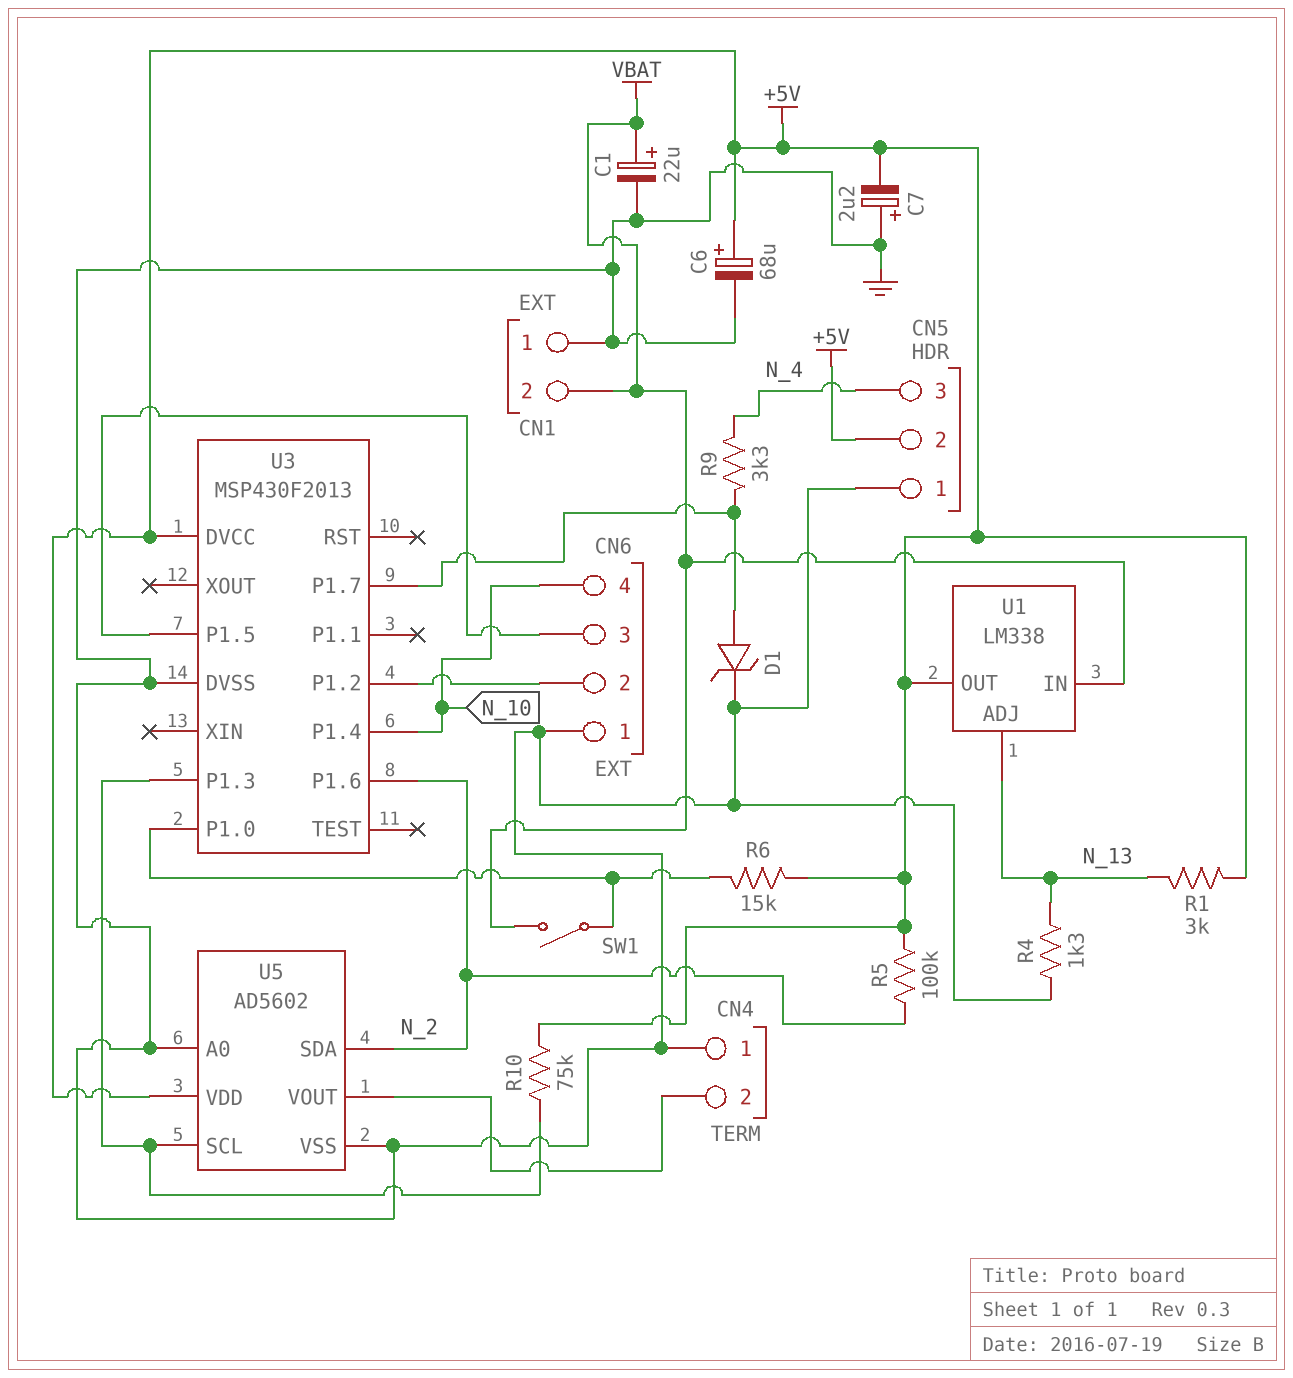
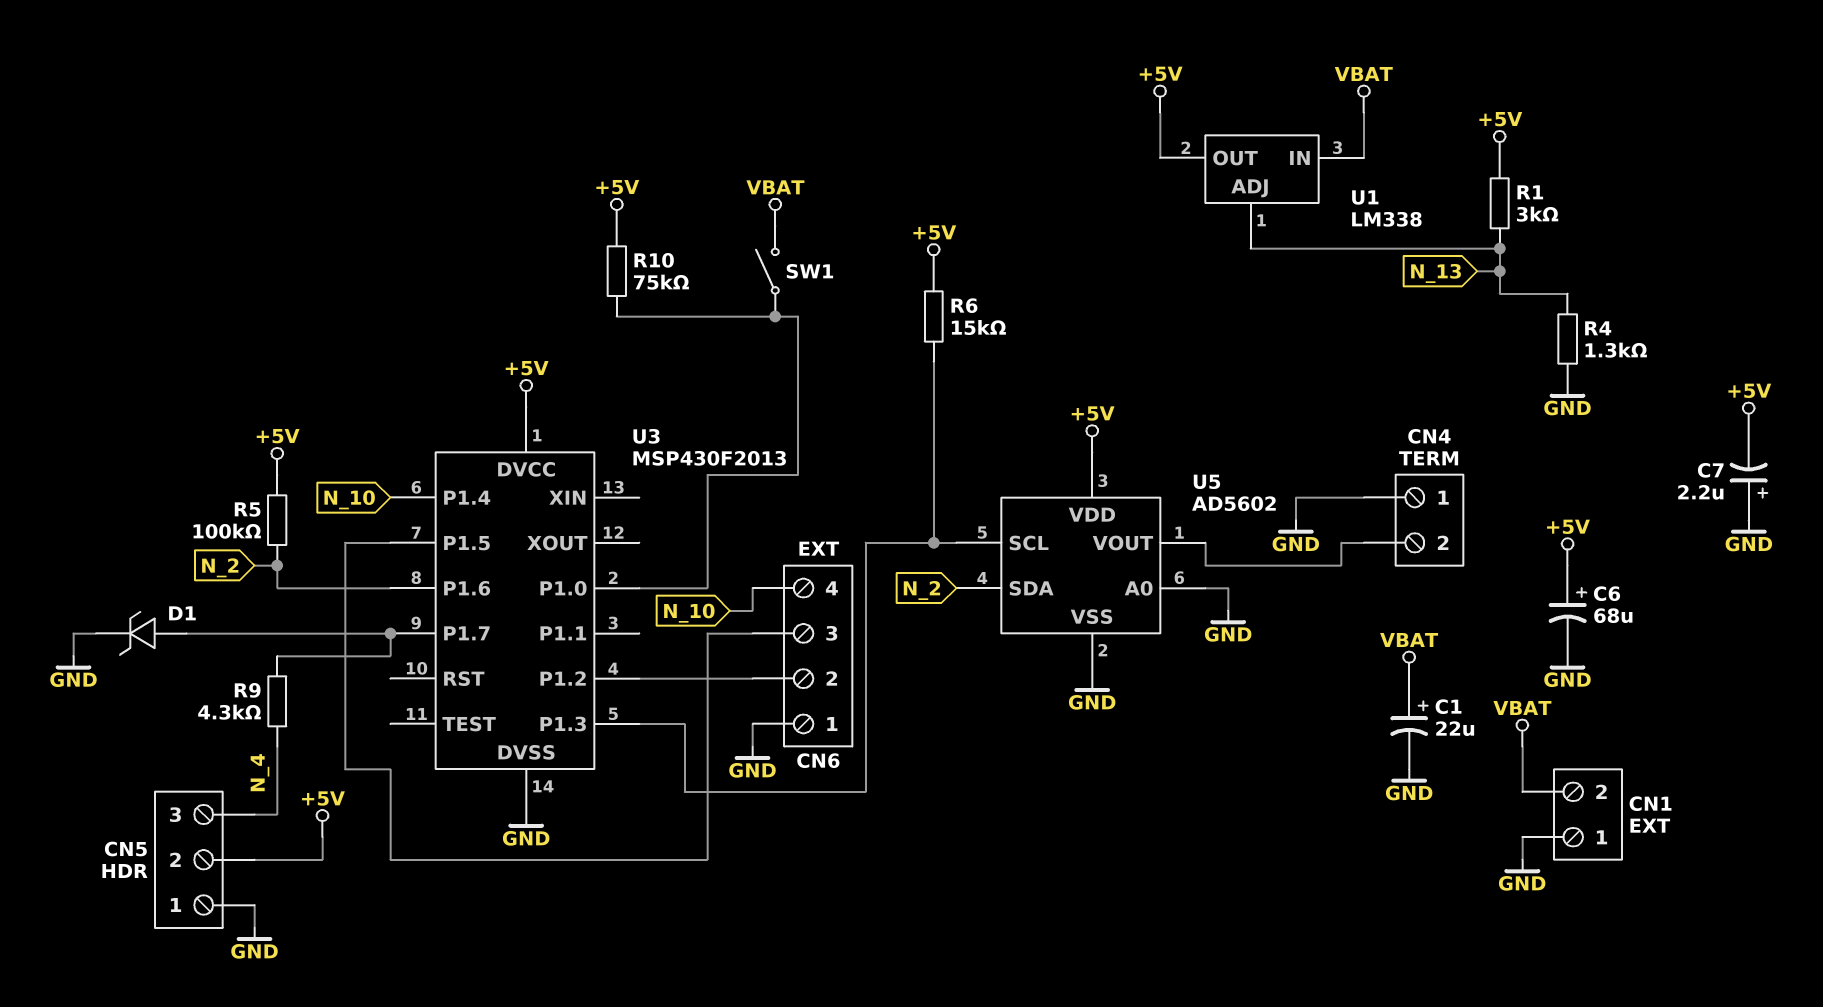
R6: 15k (+5V, U3/P1.0) -> 15k (+5V, U3/P1.3)
R9: 3.3k (N_4, U3/P1.7) -> 4.3k (N_4, U3/P1.7)
R10: 75k (+5V, U3/P1.3) -> 75k (+5V, U3/P1.0)

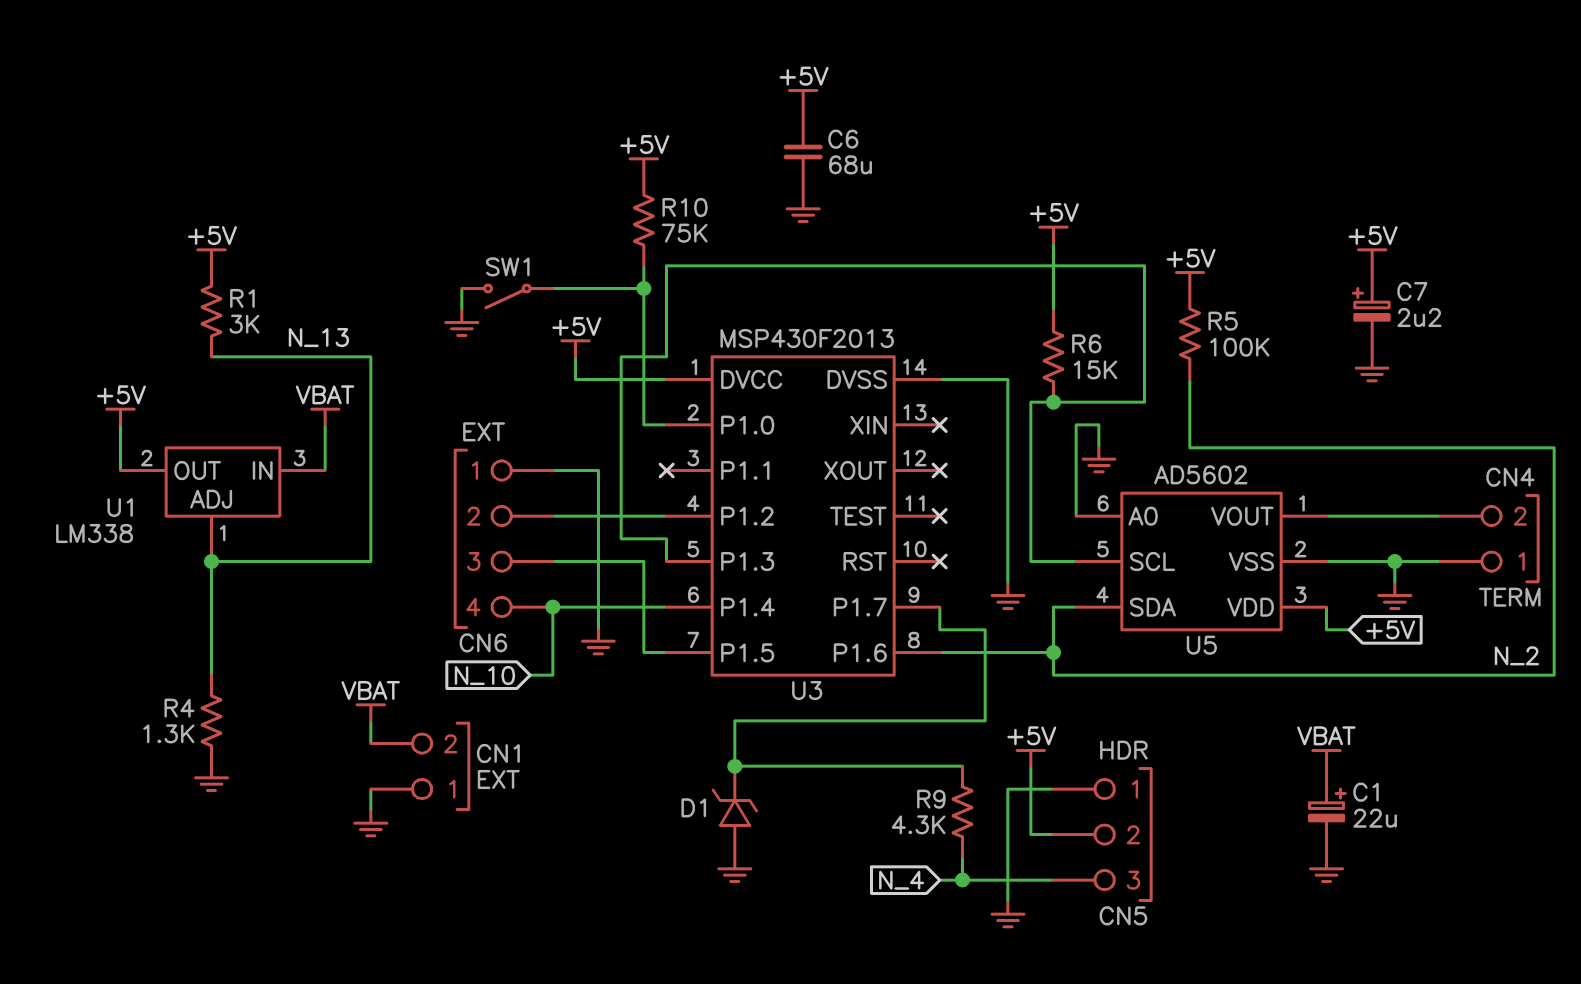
C6: 68uF (plus +5V, minus GND) -> 68uF (+5V, GND)
C7: 2.2uF (plus GND, minus +5V) -> 2.2uF (plus +5V, minus GND)
D1: zener (A U3/P1.7, K GND) -> zener (A GND, K U3/P1.7)
SW1: switch (U3/P1.0, VBAT) -> switch (GND, U3/P1.0)

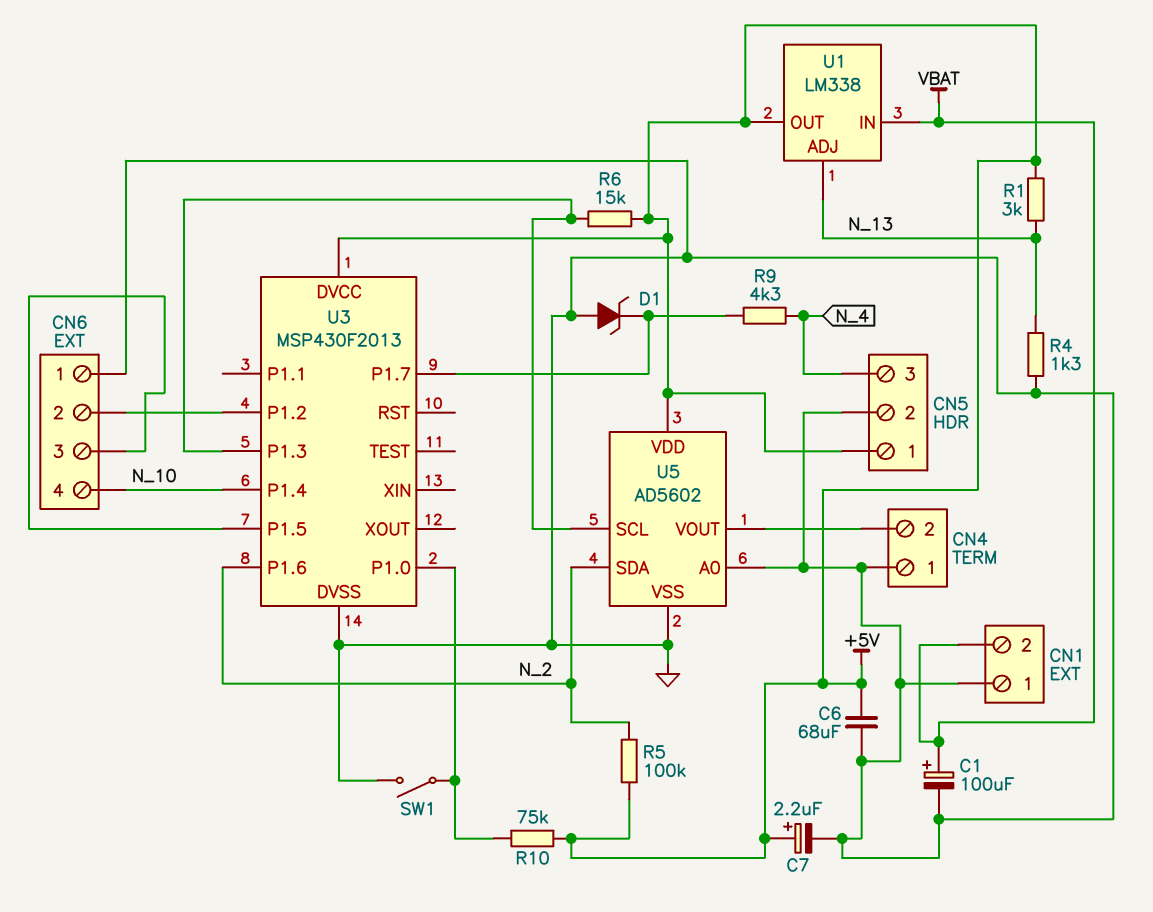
C1: 22uF (plus VBAT, minus GND) -> 100uF (plus VBAT, minus GND)
CN5 pin 1: GND -> +5V
CN5 pin 2: +5V -> GND

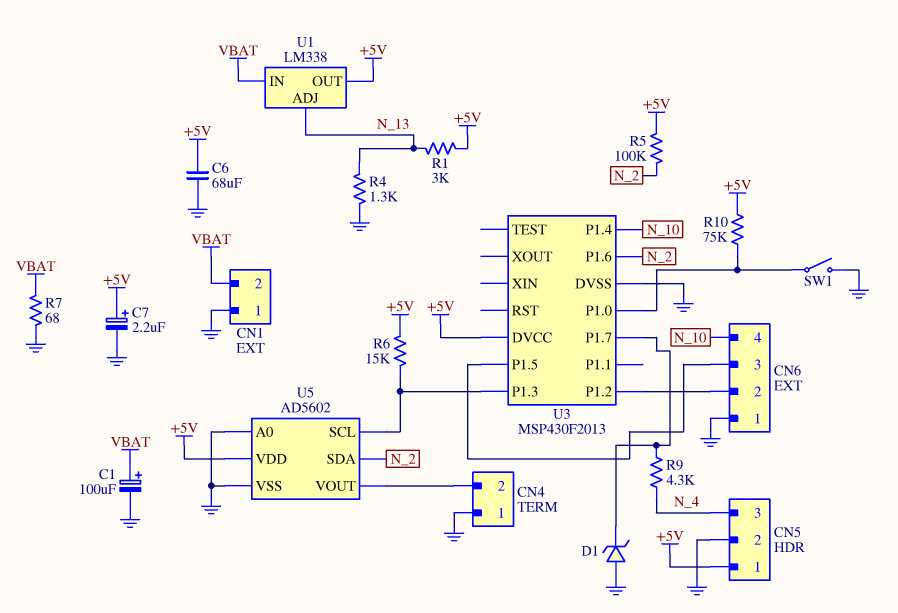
R7: none -> 68 (GND, VBAT)

